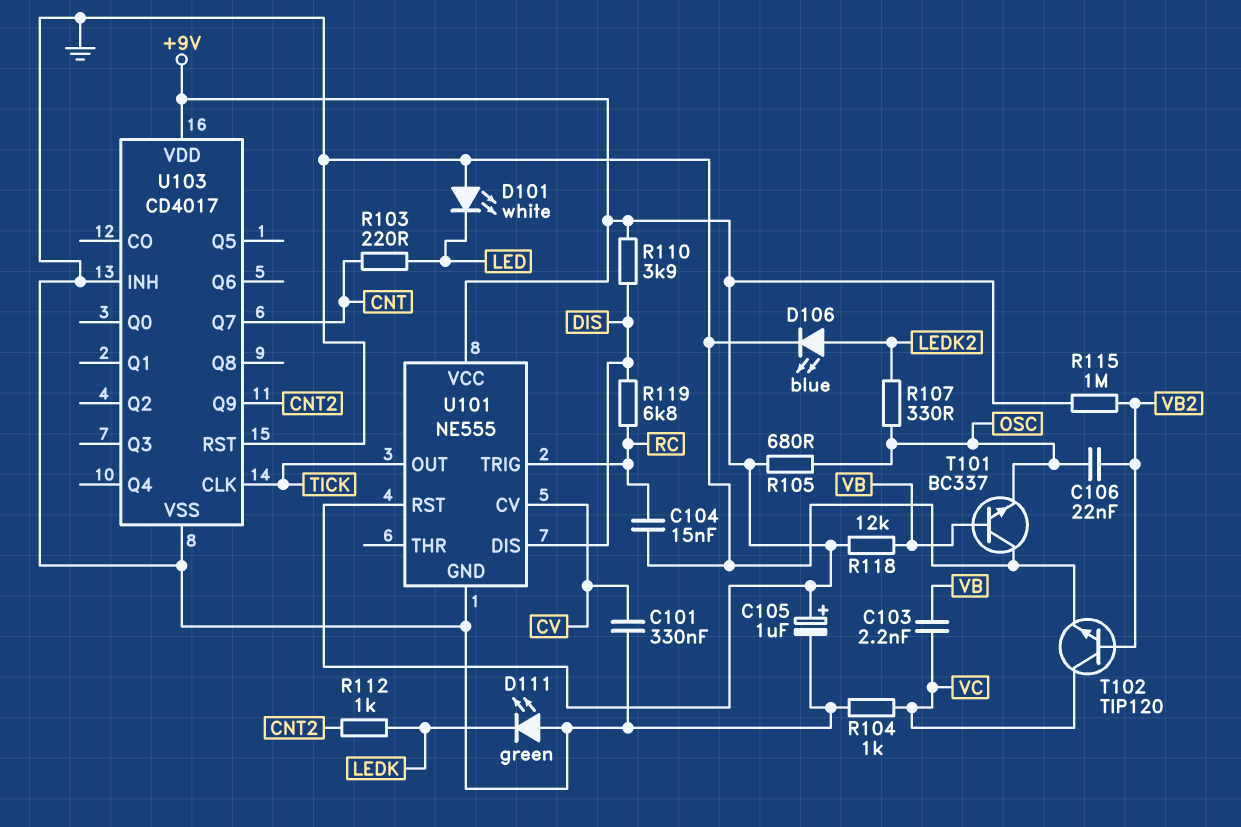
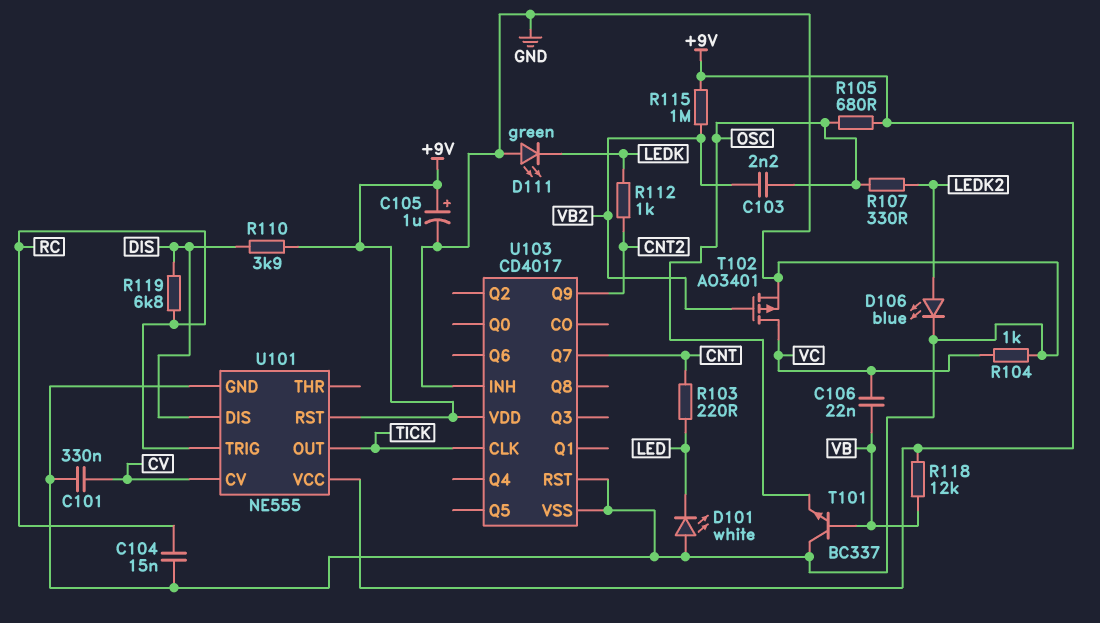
C103: 2.2nF (VB, VC) -> 2.2nF (OSC, VB2)
C106: 22nF (OSC, VB2) -> 22nF (VB, VC)
T102: NPN TIP120 (B VB2, C VC, E GND) -> PMOS AO3401 (G VB2, D VC, S GND)

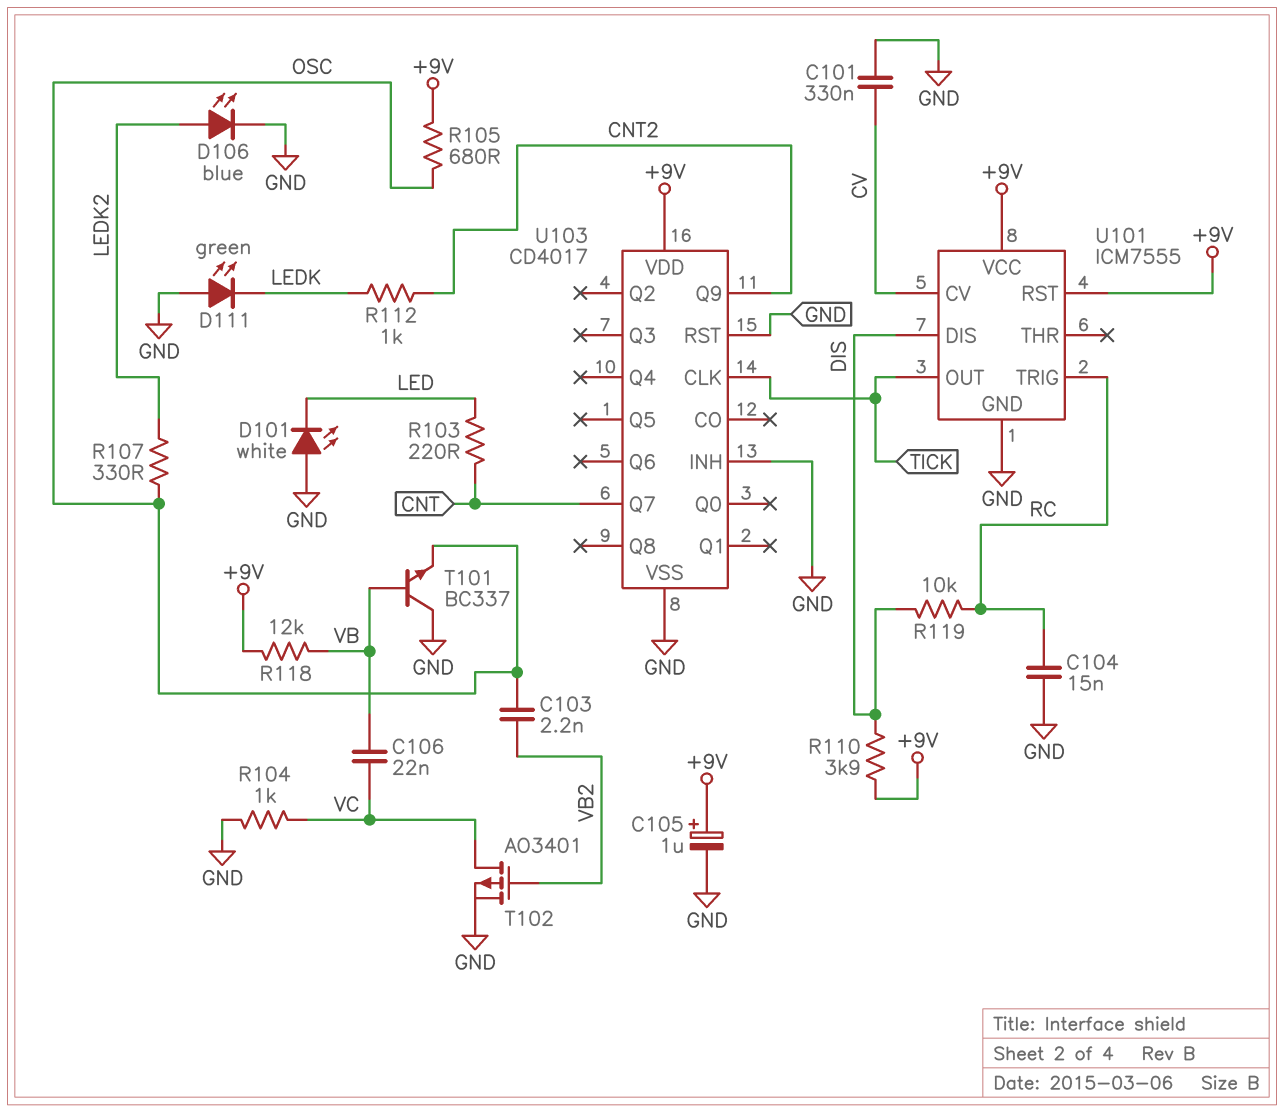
R115: 1M (+9V, VB2) -> none
R119: 6.8k (DIS, RC) -> 10k (DIS, RC)
U101: NE555 -> ICM7555

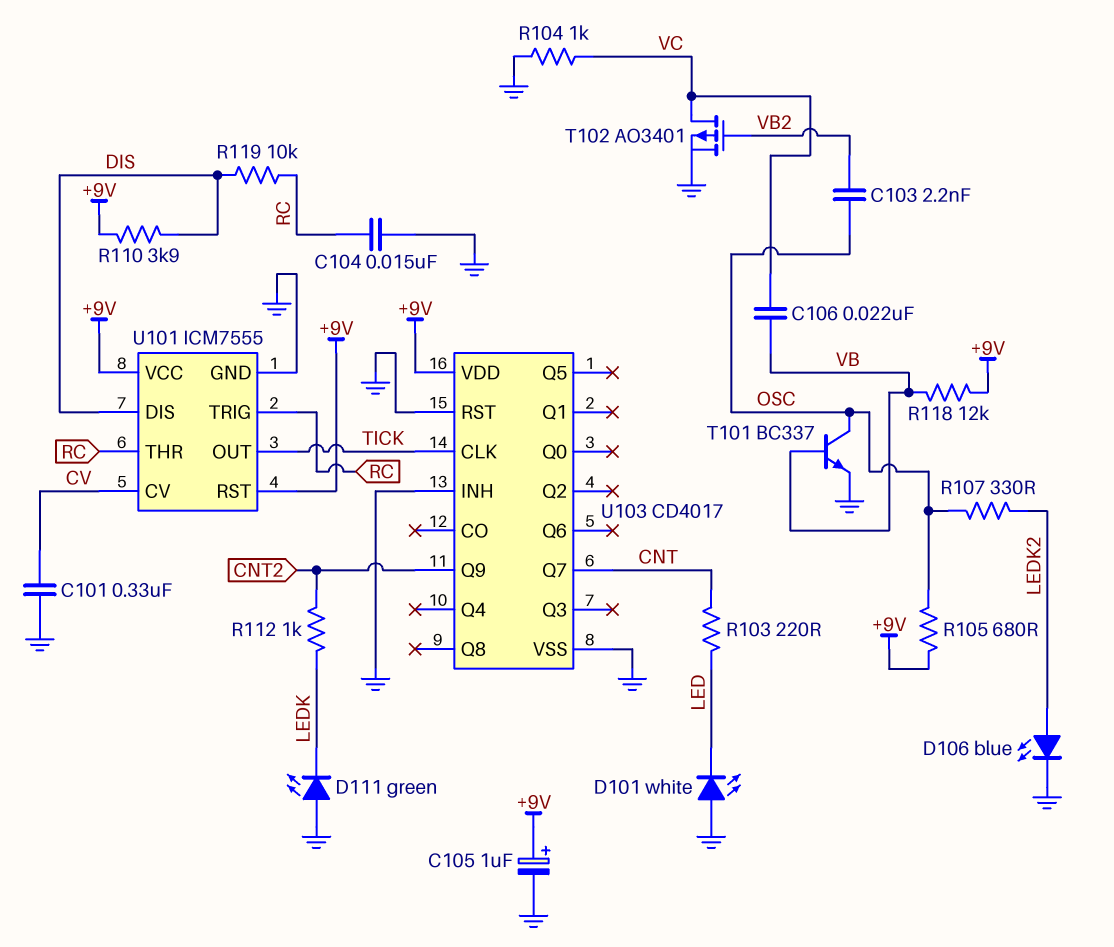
T101: NPN BC337 (B VB, C GND, E OSC) -> NPN BC337 (B VB, C OSC, E GND)
U101 pin THR: none -> RC

